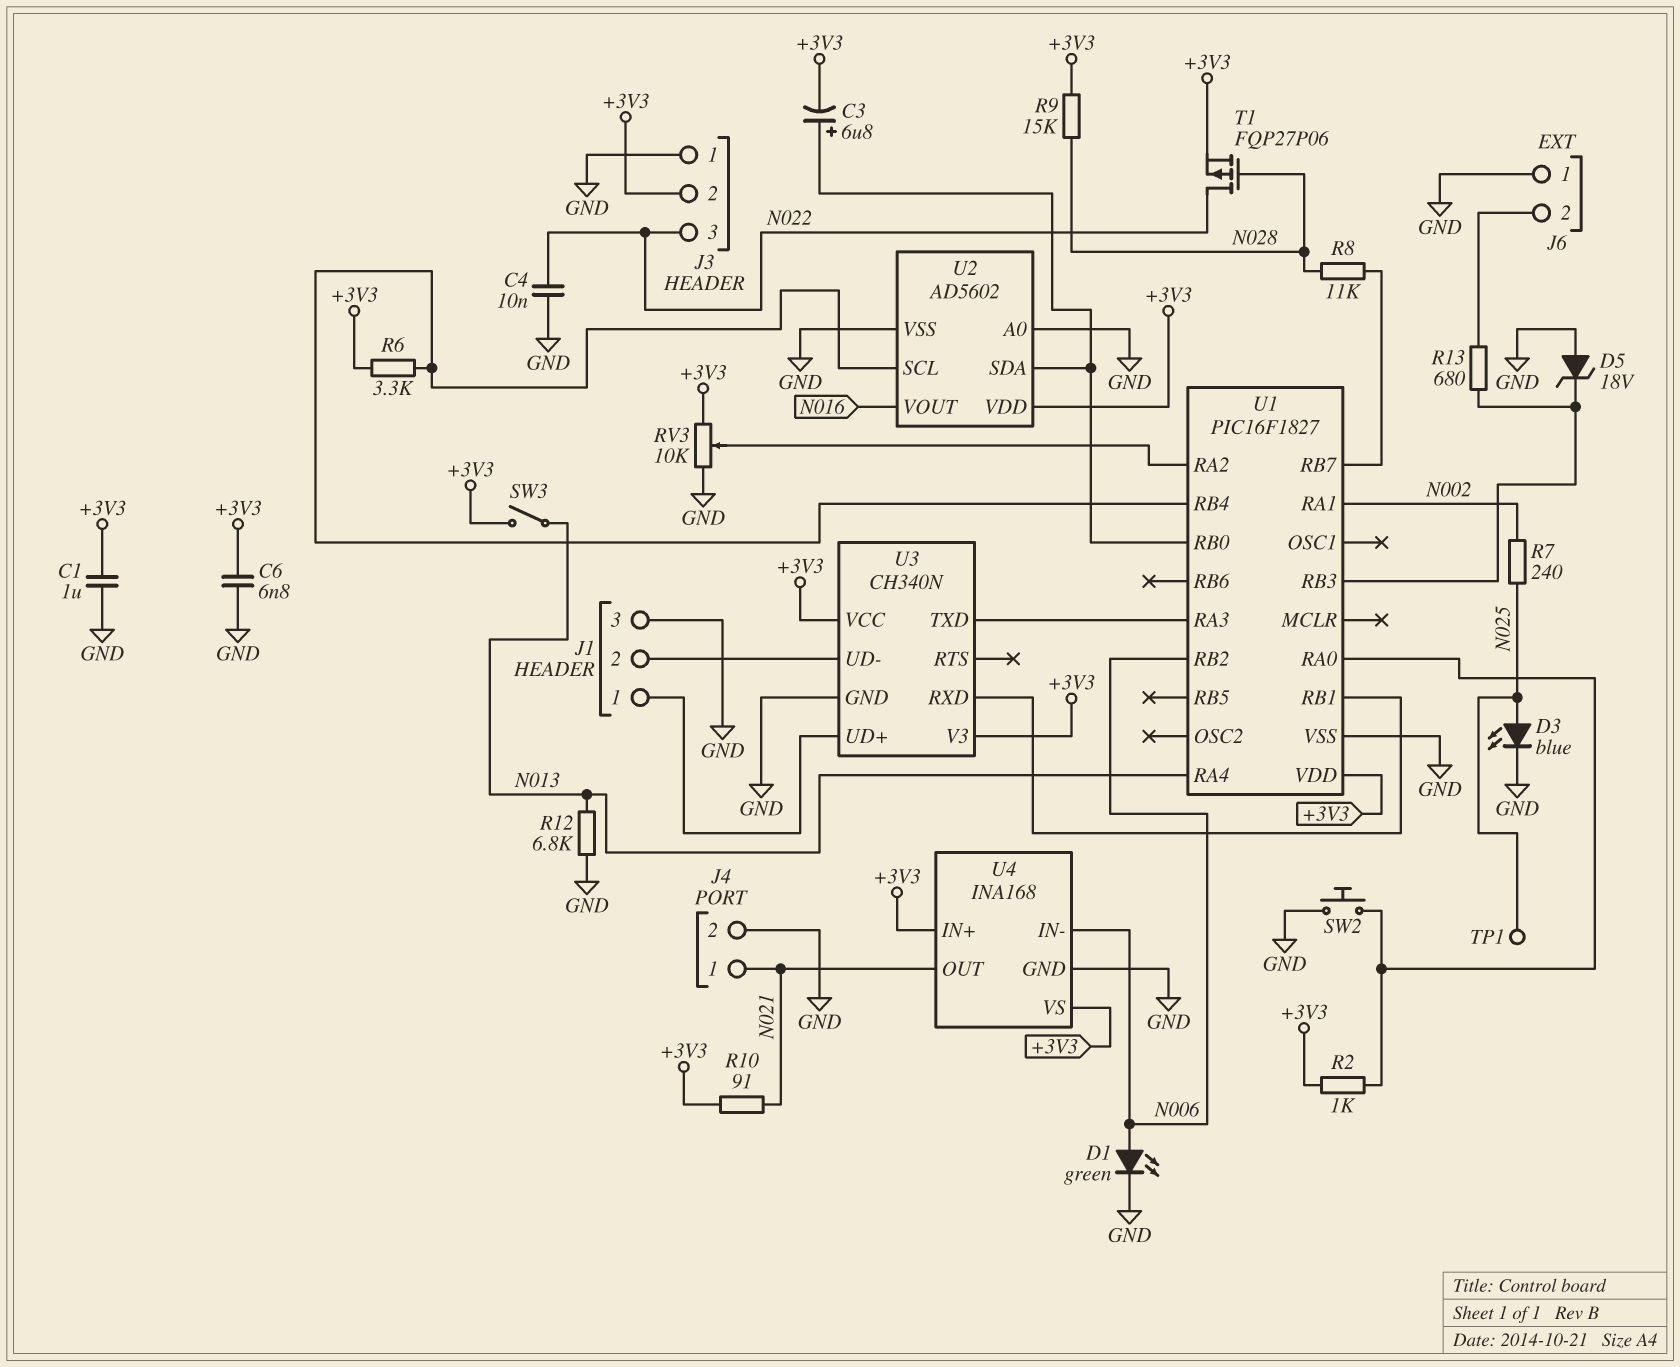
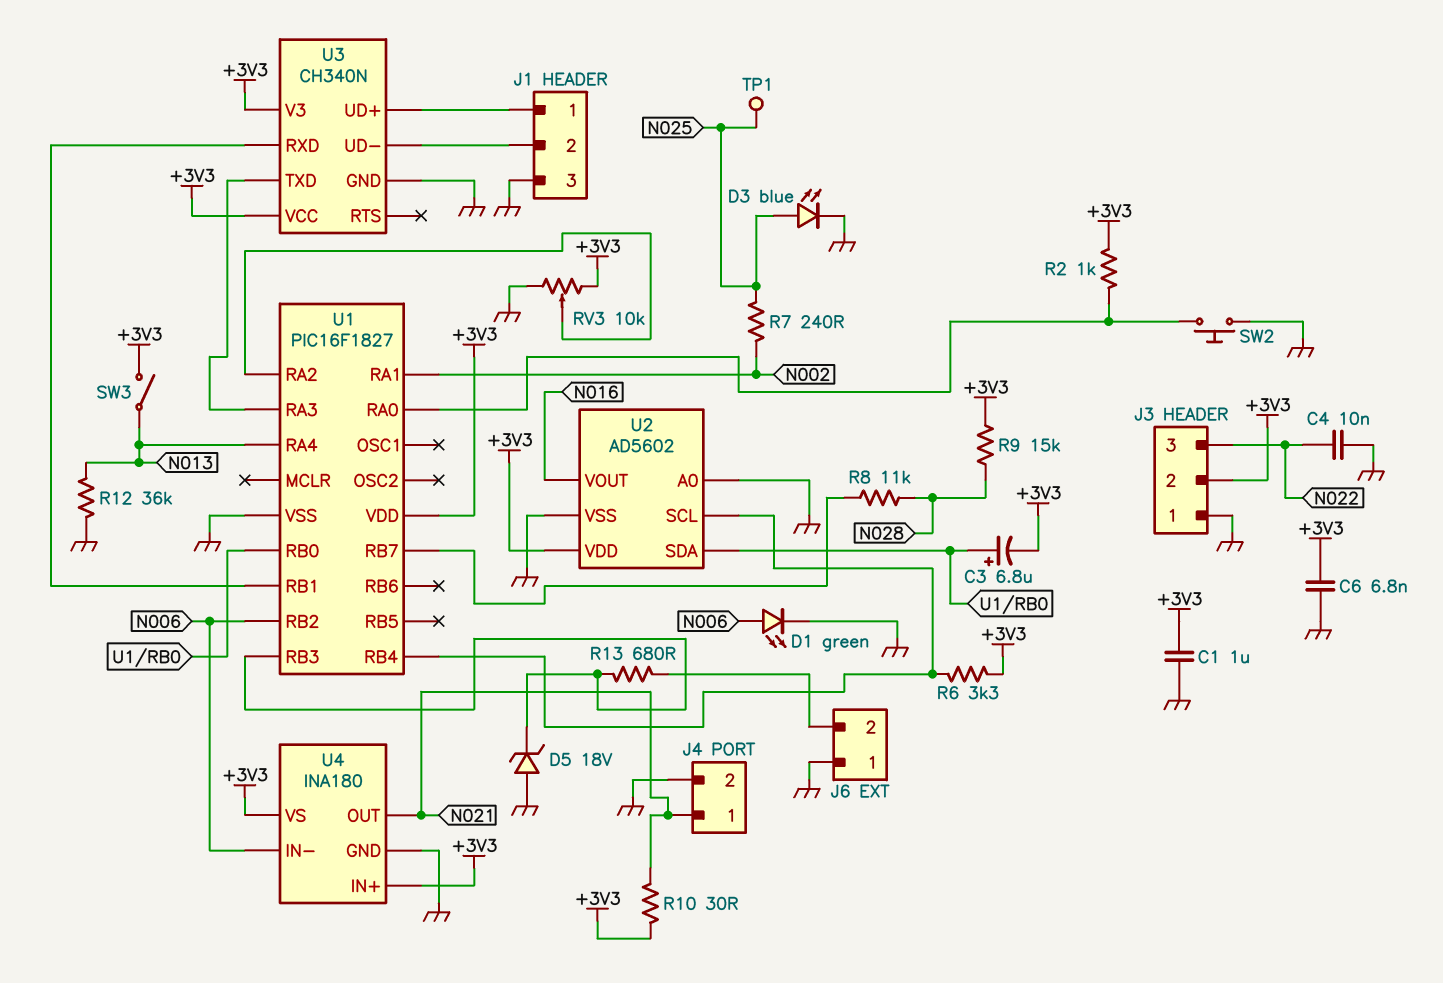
R10: 91 (+3V3, N021) -> 30 (+3V3, N021)
R12: 6.8k (GND, N013) -> 36k (GND, N013)
T1: PMOS FQP27P06 (G N028, D N022, S +3V3) -> none
U4: INA168 -> INA180

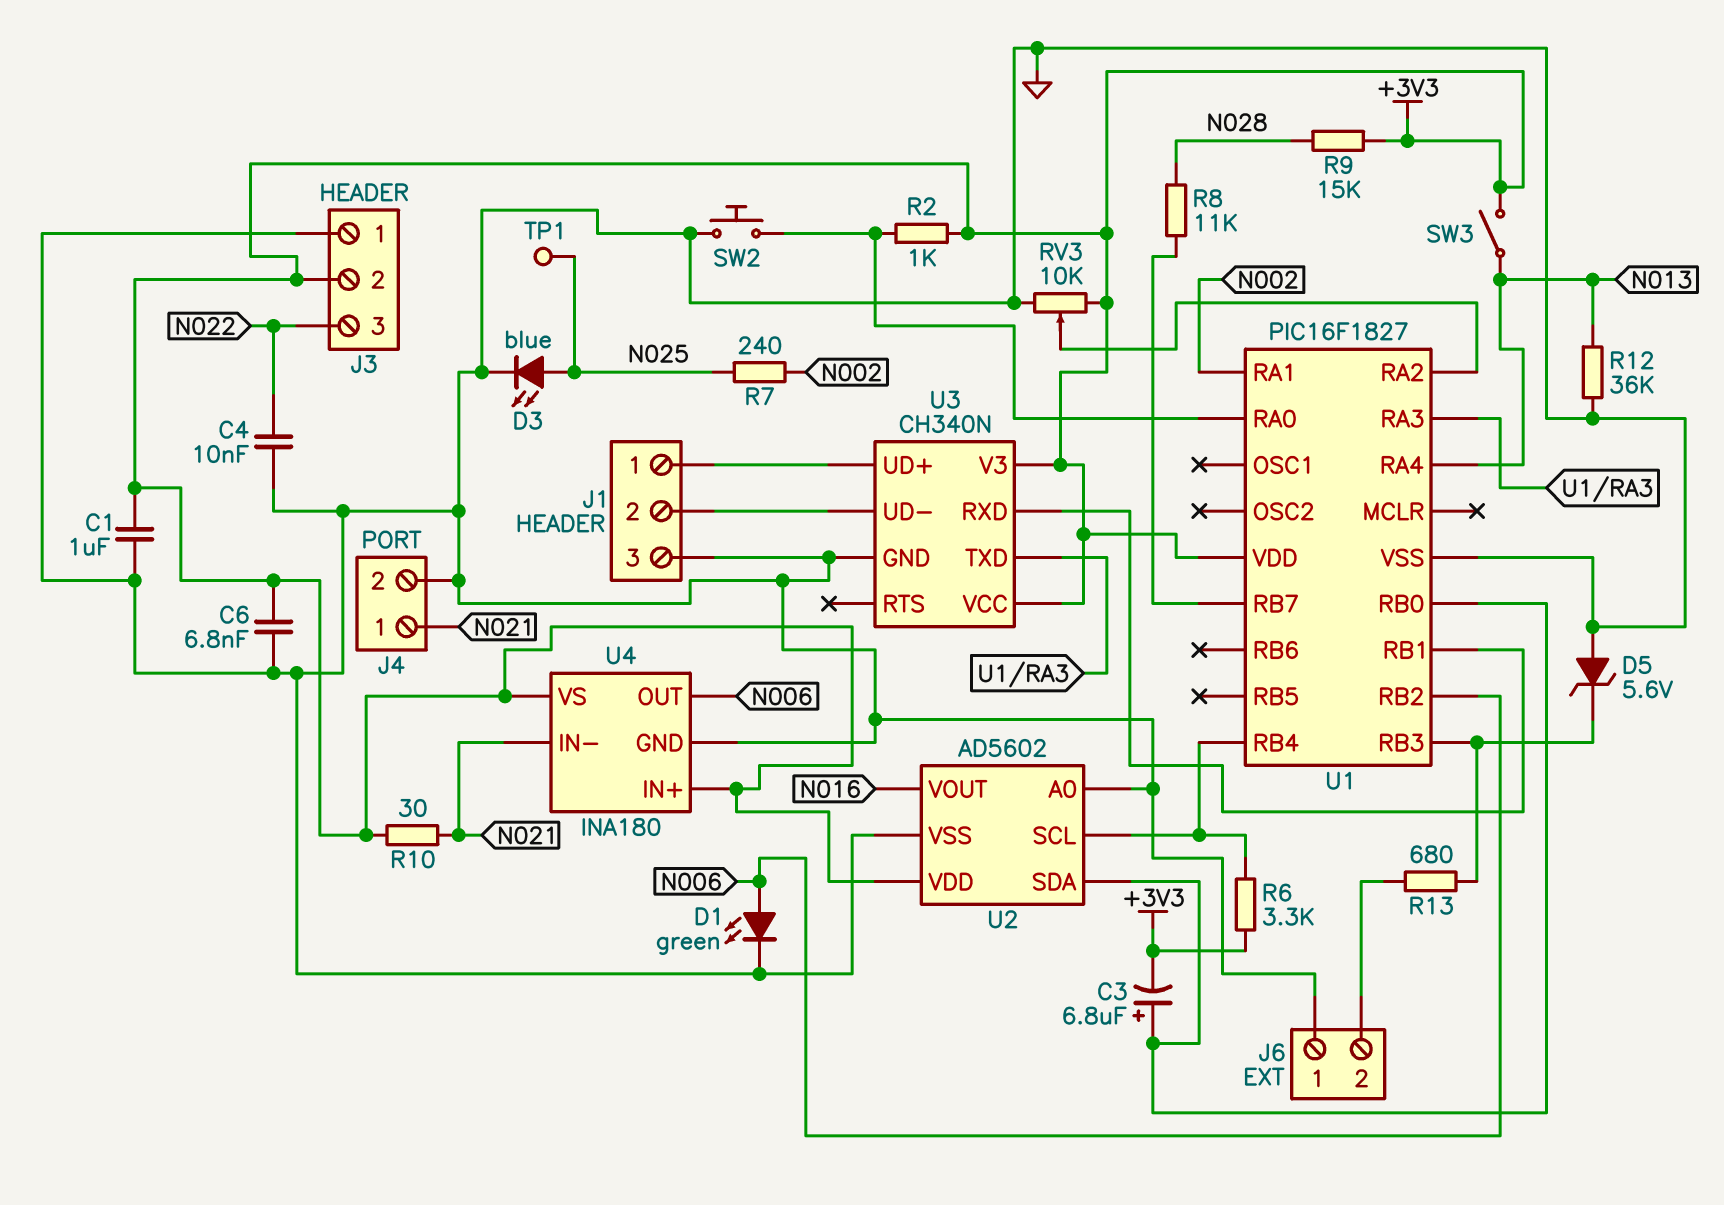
D5: zener 18V (A GND, K U1/RB3) -> zener 5.6V (A GND, K U1/RB3)
U4 pin IN-: N006 -> N021
U4 pin OUT: N021 -> N006

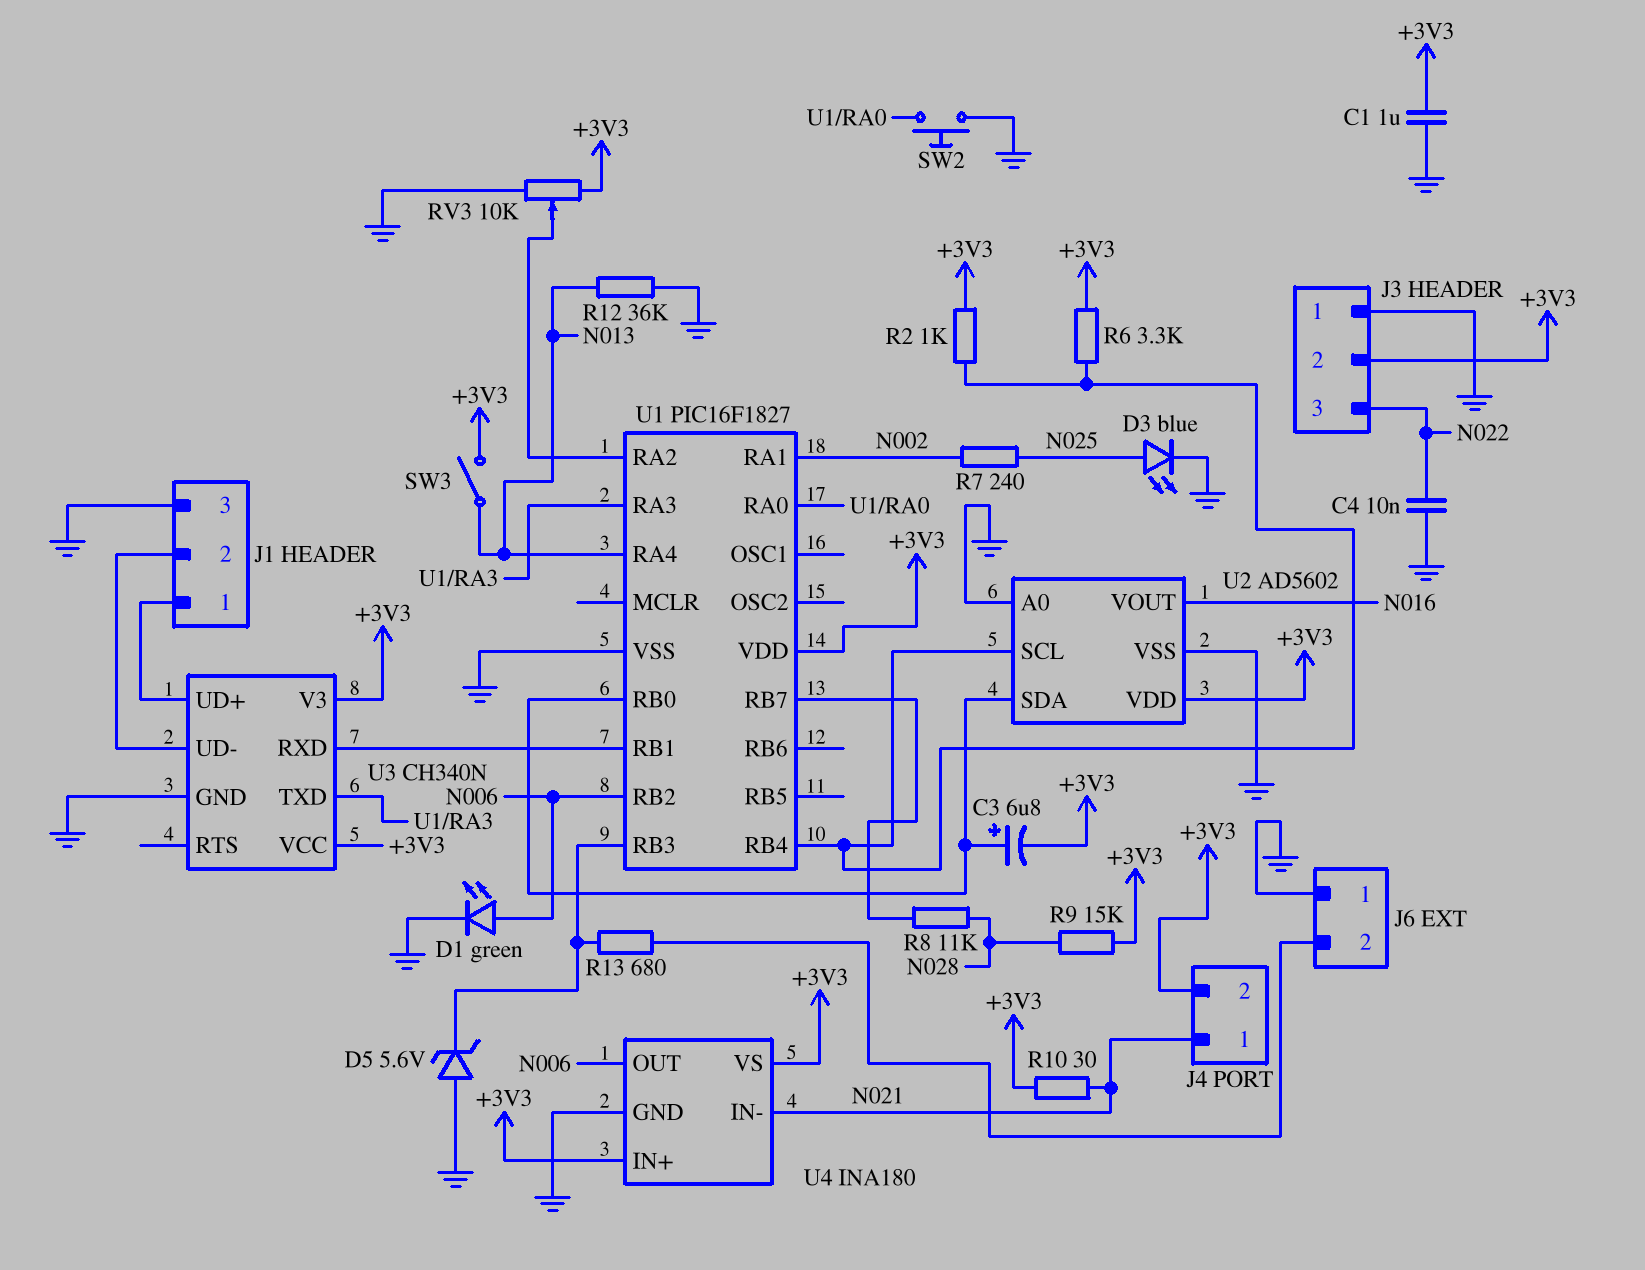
C6: 6.8nF (+3V3, GND) -> none
J4 pin 2: GND -> +3V3
R2: 1k (+3V3, U1/RA0) -> 1k (+3V3, U1/RB4)
TP1: test point (N025) -> none

